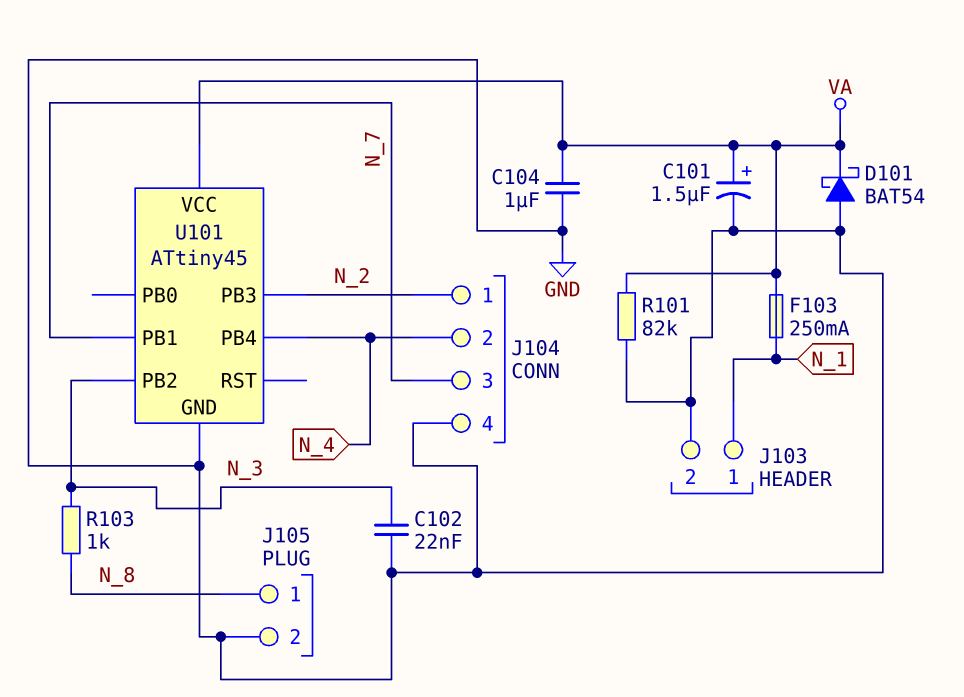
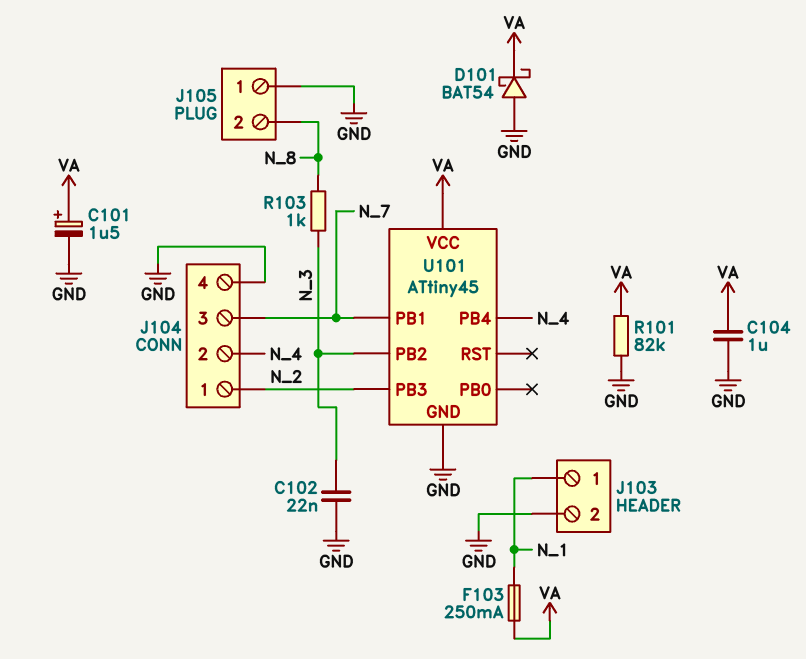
J105 pin 1: N_8 -> GND
J105 pin 2: GND -> N_8

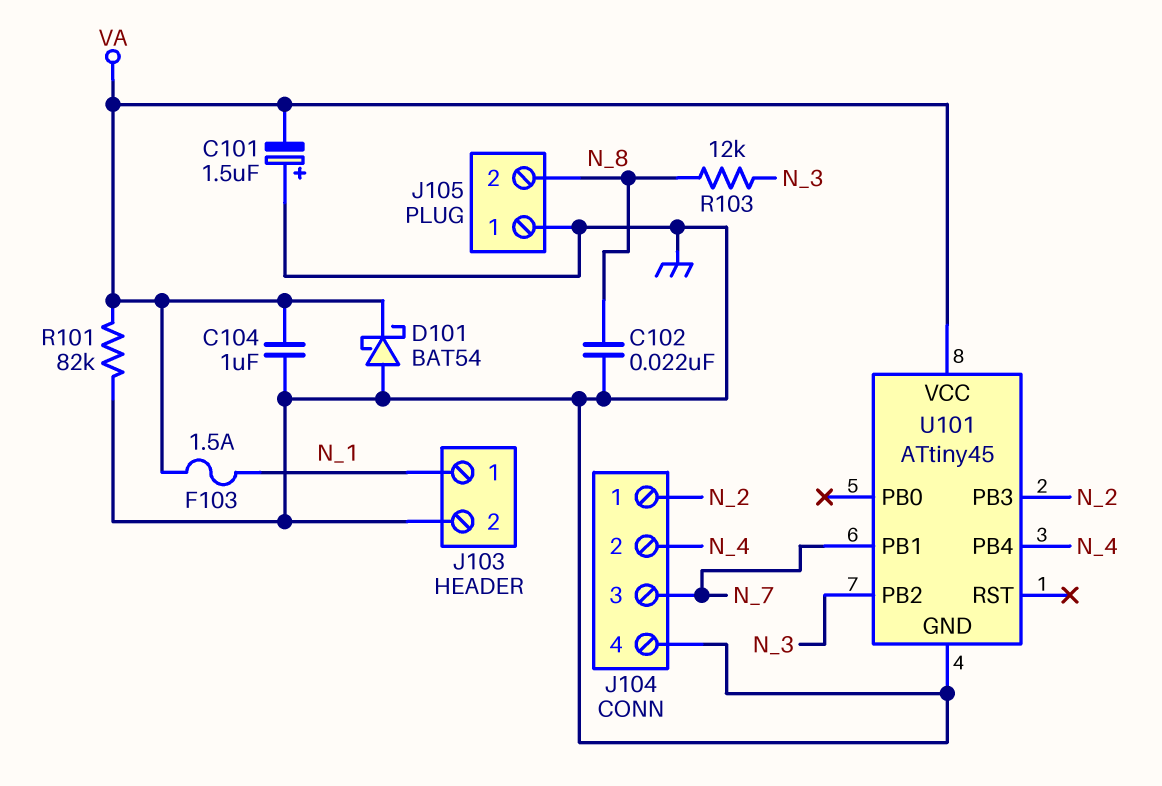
C101: 1.5uF (plus VA, minus GND) -> 1.5uF (plus GND, minus VA)
C102: 22nF (GND, N_3) -> 22nF (GND, N_8)
F103: 250mA (N_1, VA) -> 1.5A (N_1, VA)
R103: 1k (N_3, N_8) -> 12k (N_3, N_8)

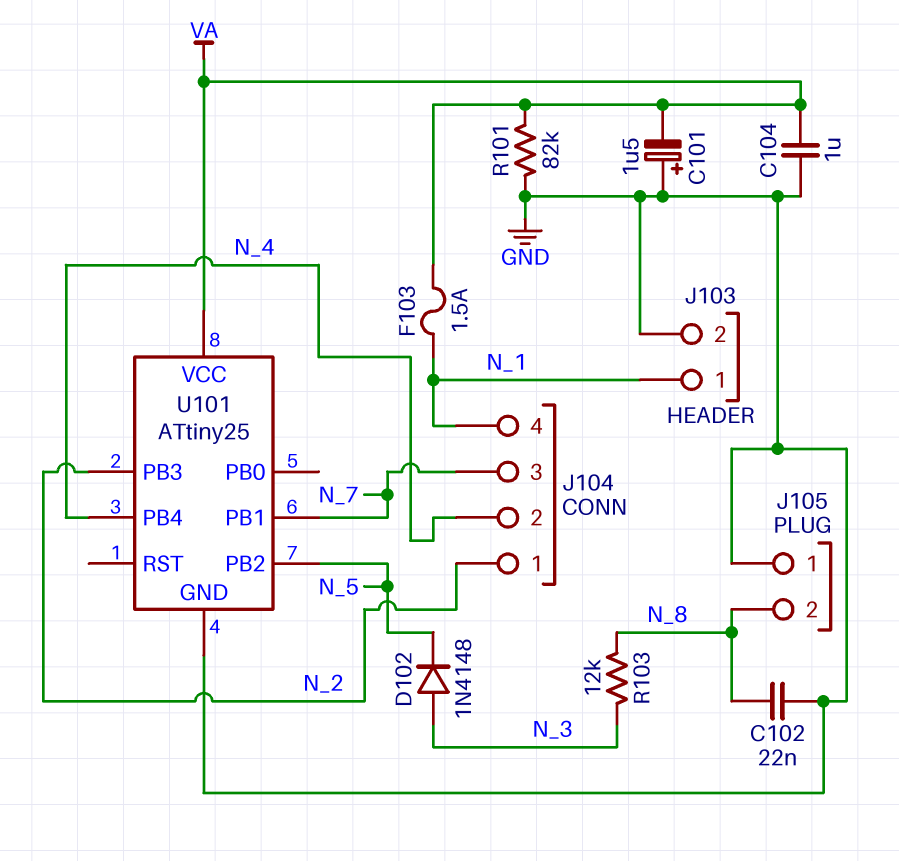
D101: schottky BAT54 (A GND, K VA) -> none
D102: none -> diode 1N4148 (A N_3, K N_5)
J104 pin 4: GND -> N_1
U101: ATtiny45 -> ATtiny25
U101 pin PB2: N_3 -> N_5

